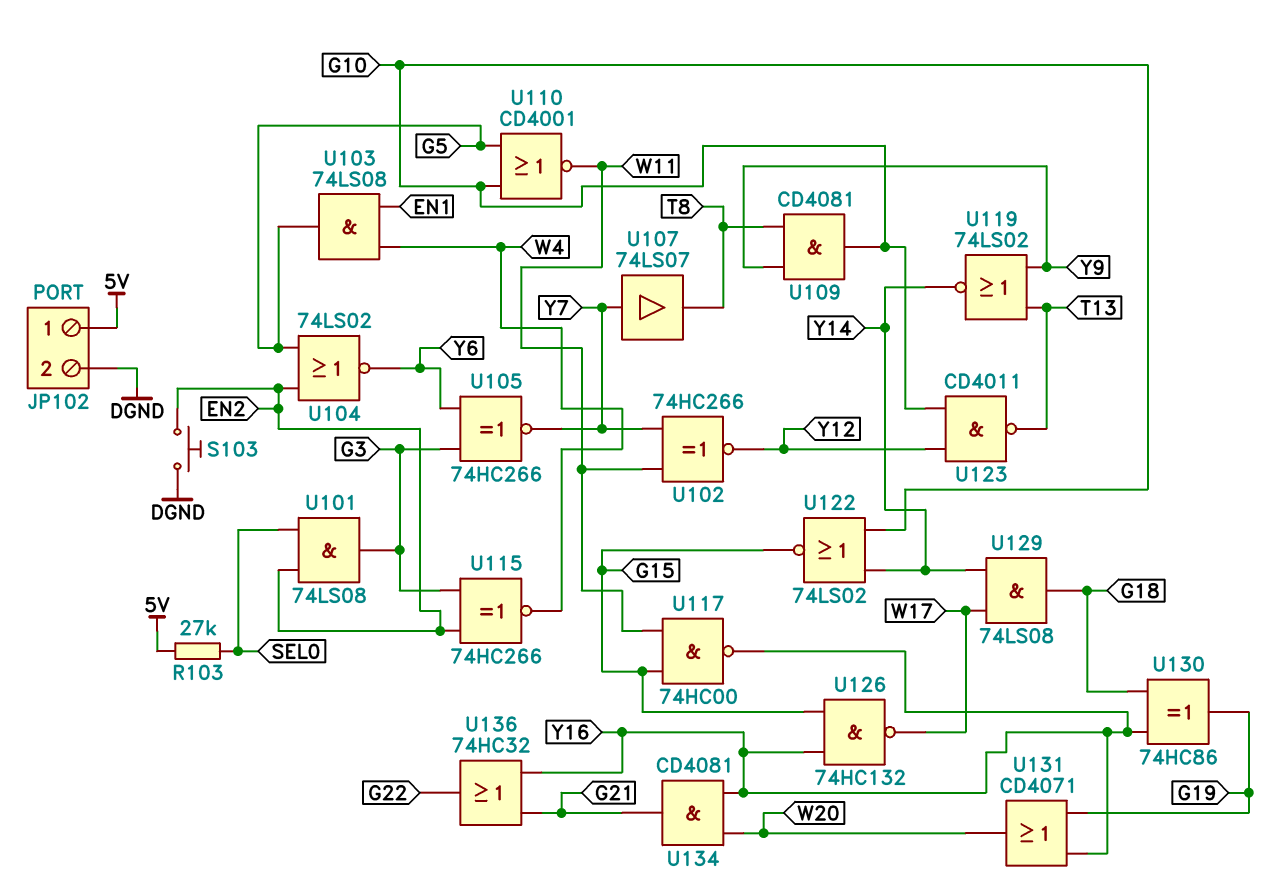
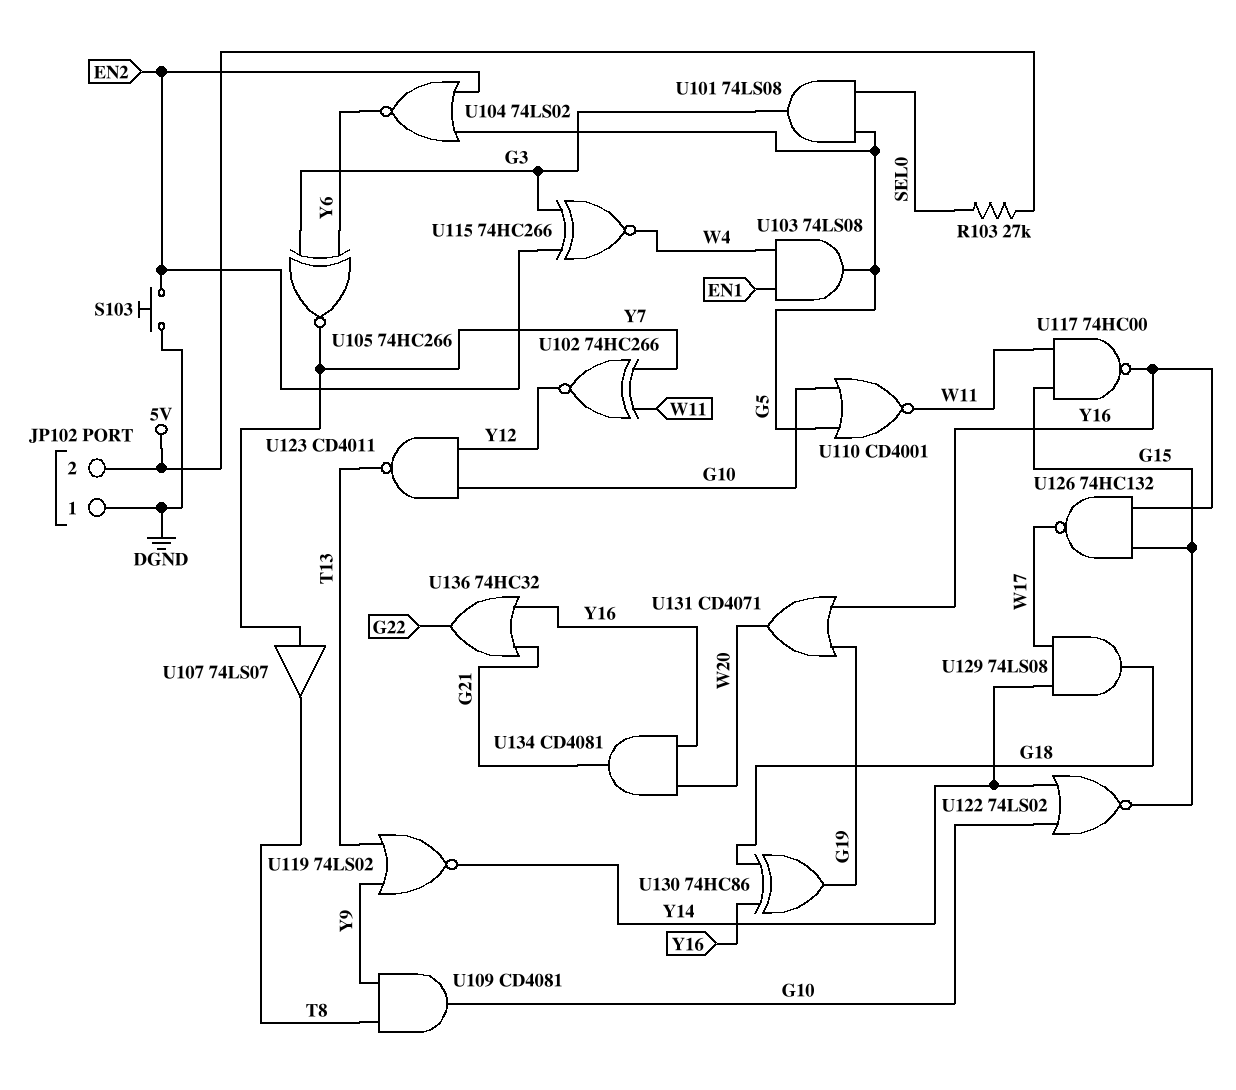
JP102 pin 1: 5V -> DGND
JP102 pin 2: DGND -> 5V
U101: AND 74LS08 (in EN2, in SEL0, out G3) -> AND 74LS08 (in G5, in SEL0, out G3)

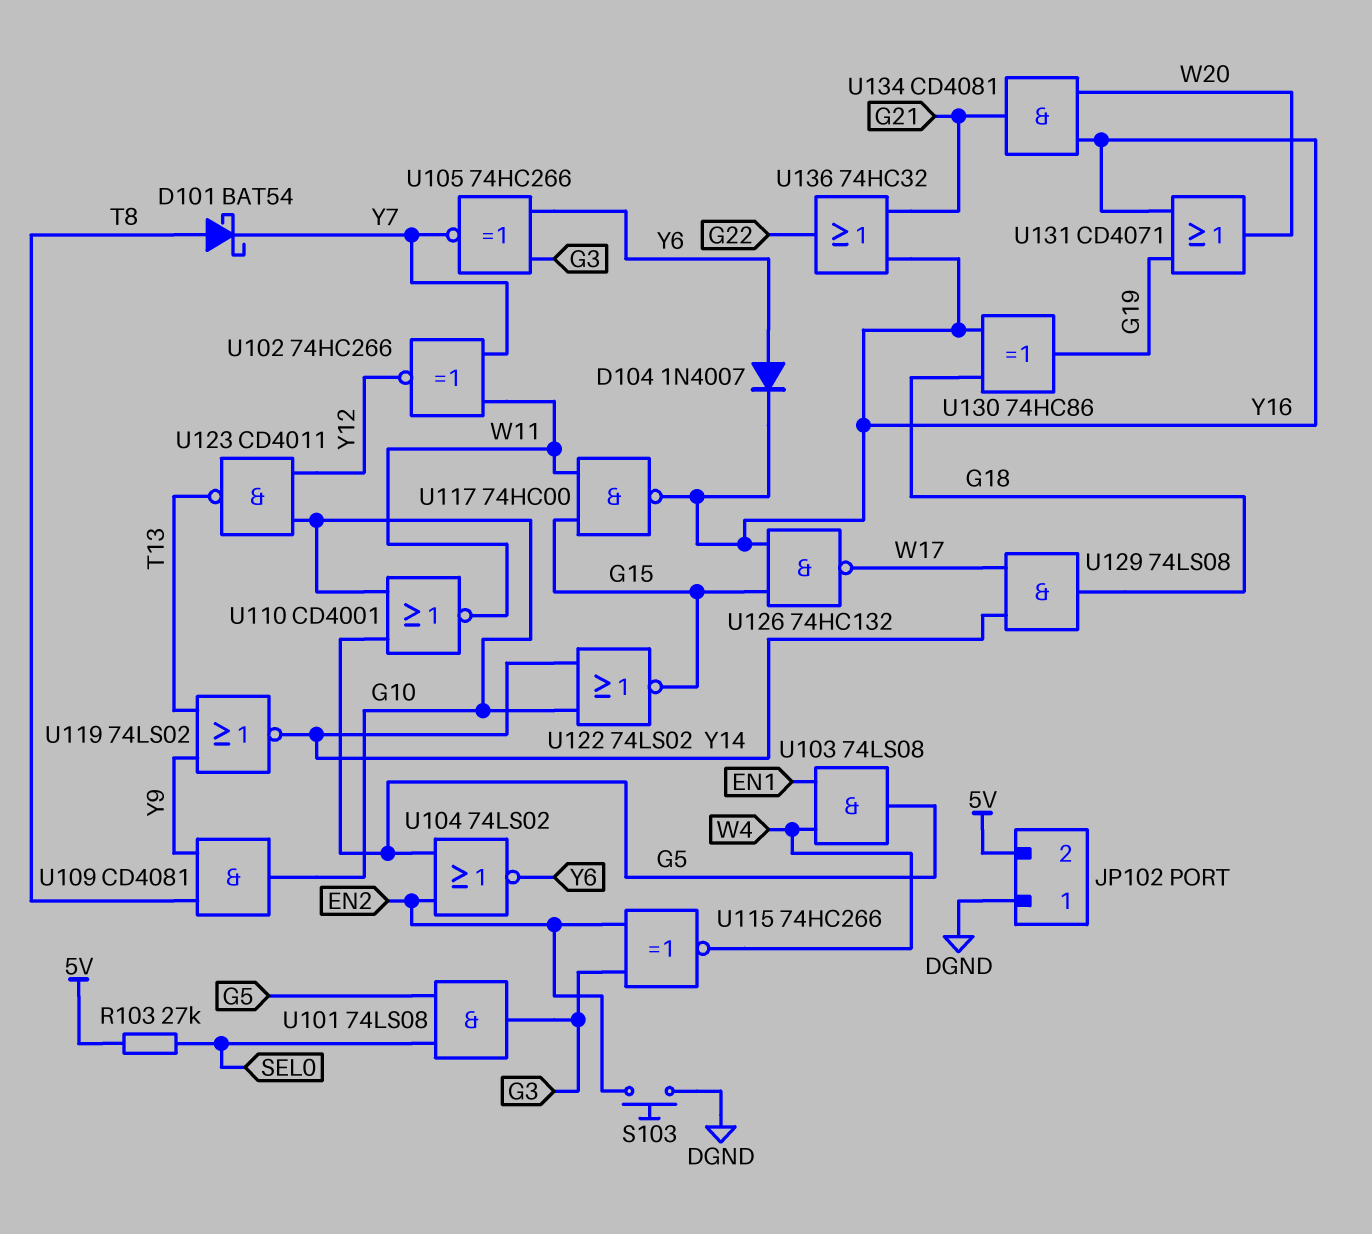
D101: none -> schottky BAT54 (A T8, K Y7)
D104: none -> diode 1N4007 (A Y6, K Y16)
U107: buffer 74LS07 (in Y7, out T8) -> none

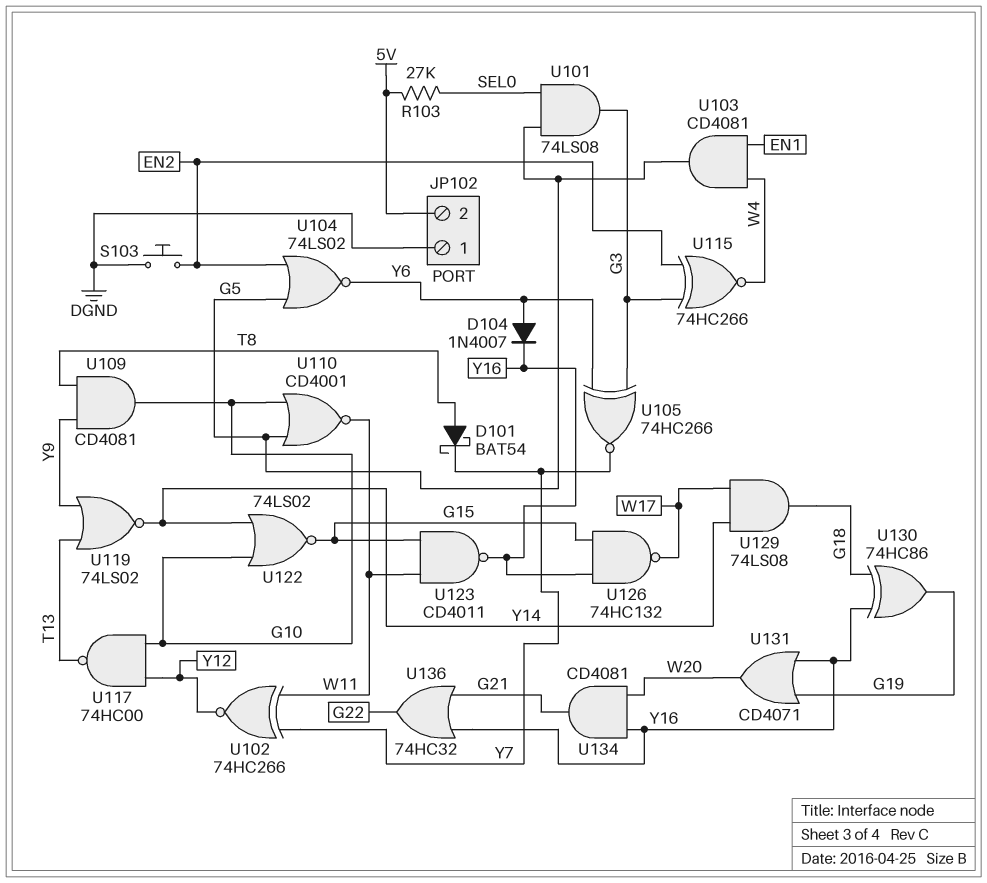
U103: AND 74LS08 (in EN1, in W4, out G5) -> AND CD4081 (in EN1, in W4, out G5)
U117: NAND 74HC00 (in G15, in W11, out Y16) -> NAND 74HC00 (in G10, in Y12, out T13)
U123: NAND CD4011 (in G10, in Y12, out T13) -> NAND CD4011 (in G15, in W11, out Y16)

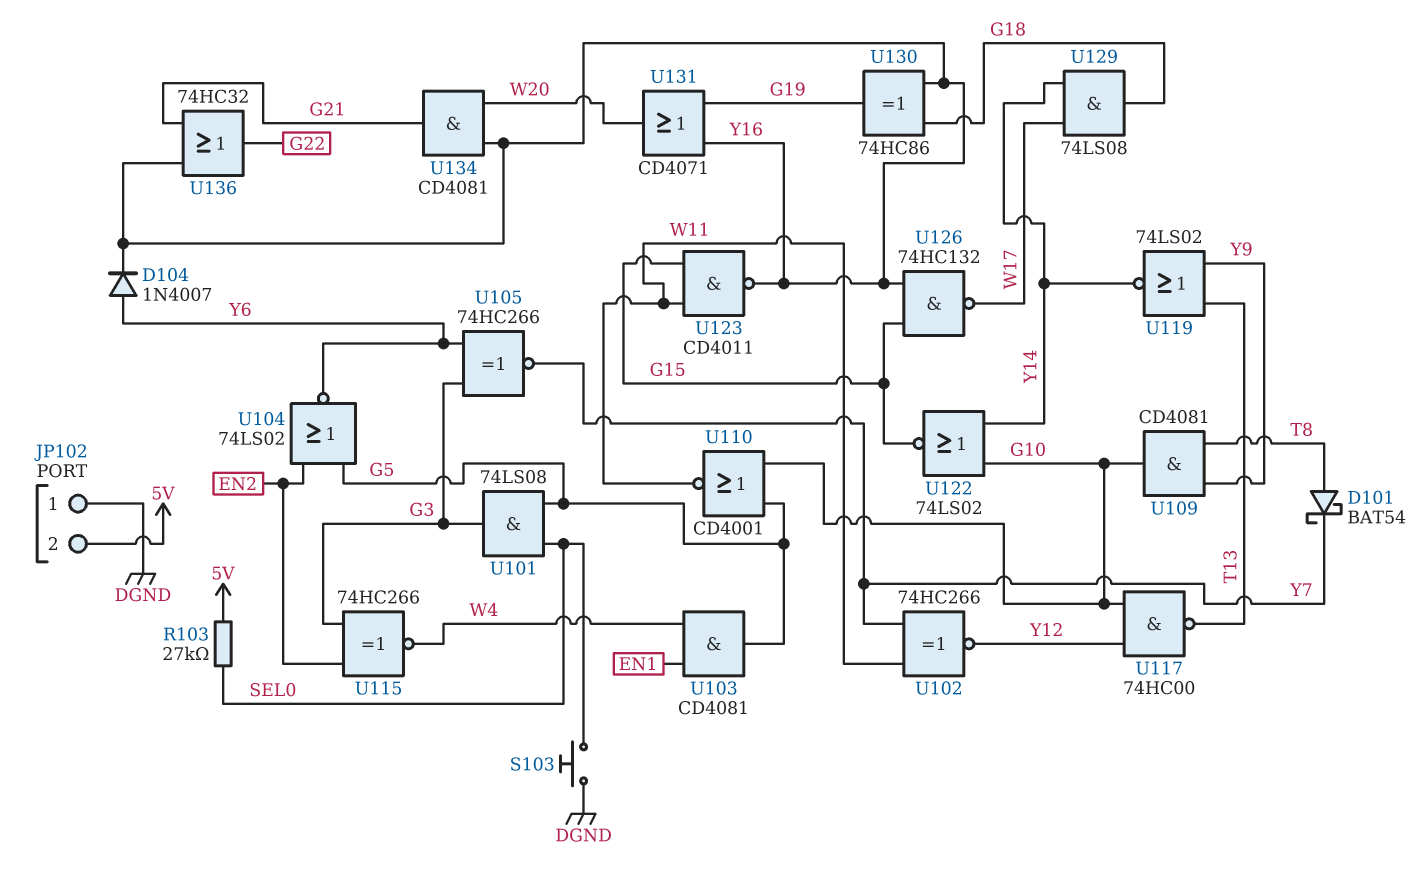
S103: button (DGND, EN2) -> button (DGND, SEL0)

